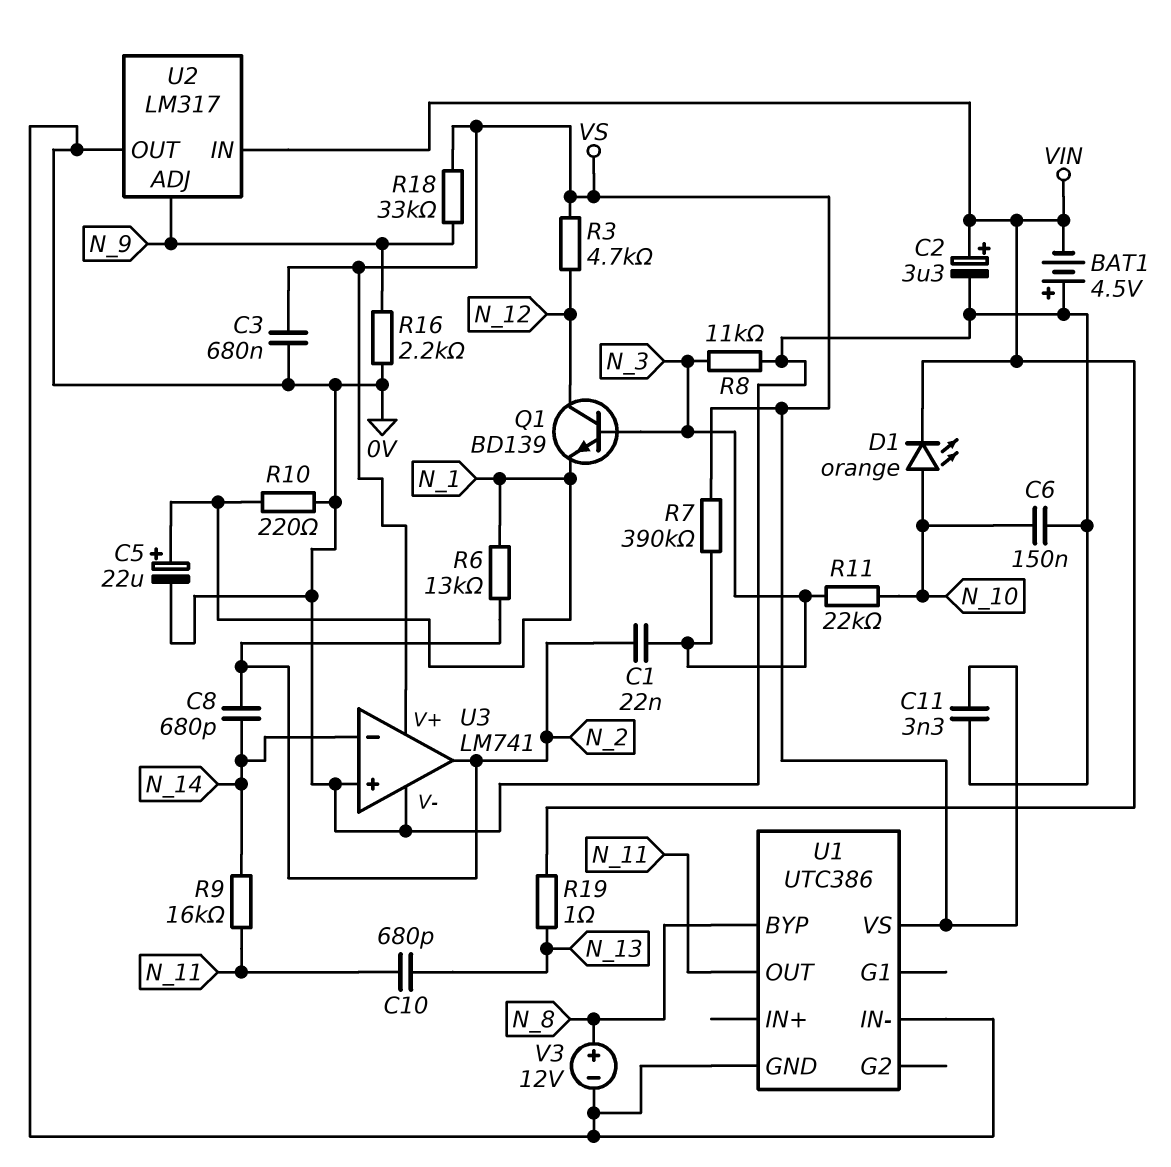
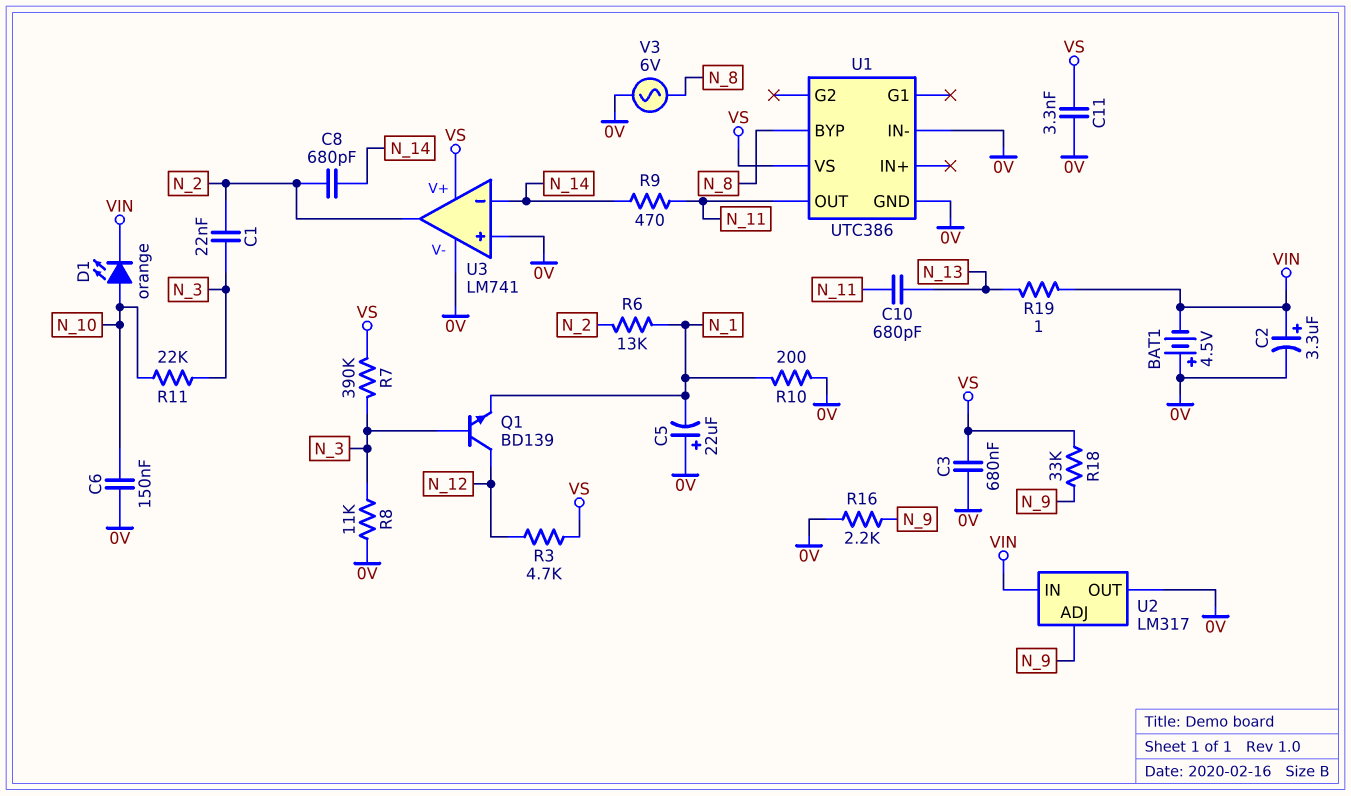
C5: 22uF (plus N_1, minus 0V) -> 22uF (plus 0V, minus N_1)
R9: 16k (N_11, N_14) -> 470 (N_11, N_14)
R10: 220 (0V, N_1) -> 200 (0V, N_1)
V3: 12V (plus N_8, minus 0V) -> AC 6V (0V, N_8)

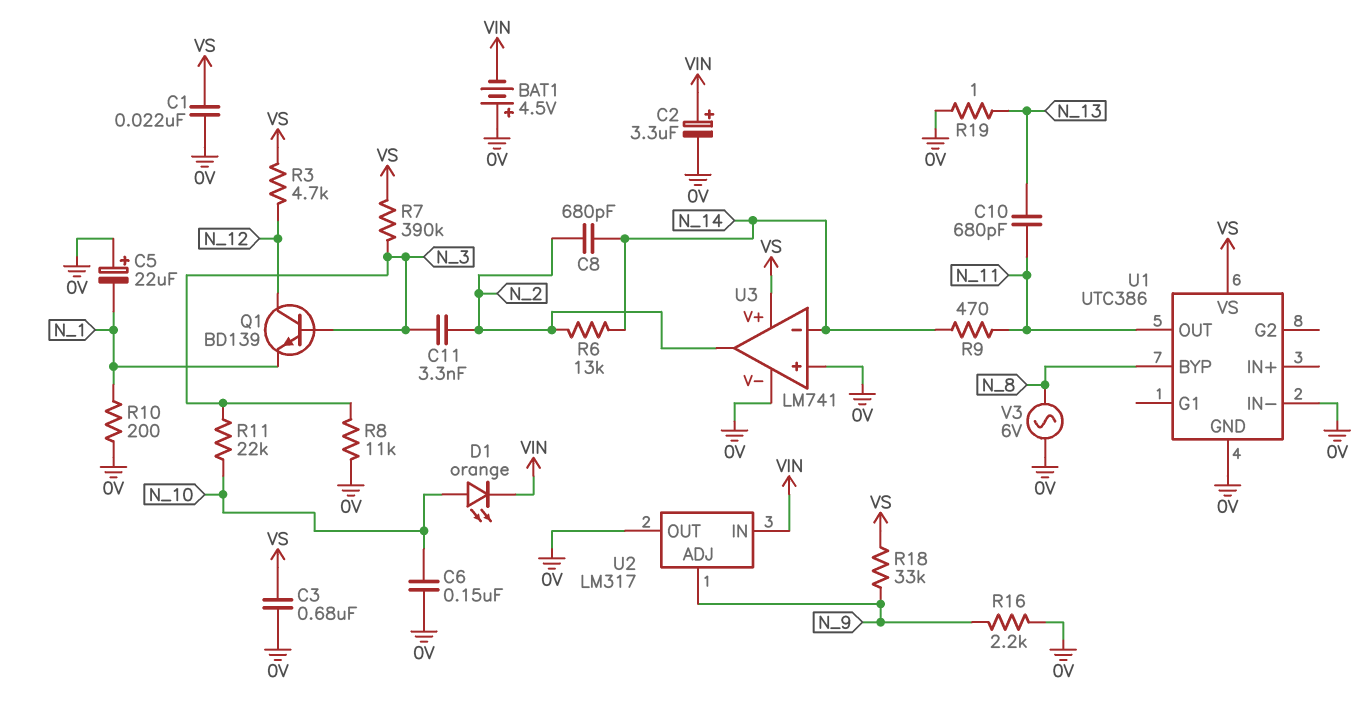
C1: 22nF (N_2, N_3) -> 22nF (0V, VS)
C11: 3.3nF (0V, VS) -> 3.3nF (N_2, N_3)
R6: 13k (N_1, N_2) -> 13k (N_2, N_14)
R19: 1 (N_13, VIN) -> 1 (0V, N_13)

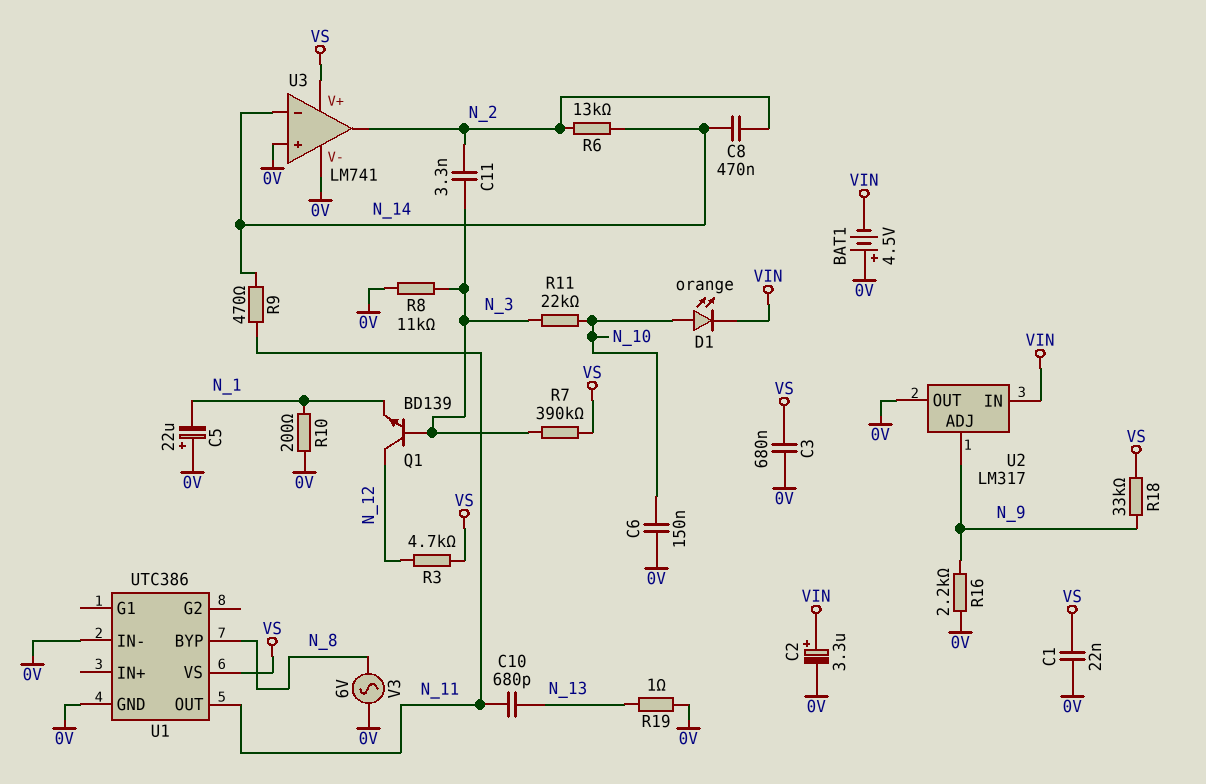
C8: 680pF (N_2, N_14) -> 470nF (N_2, N_14)

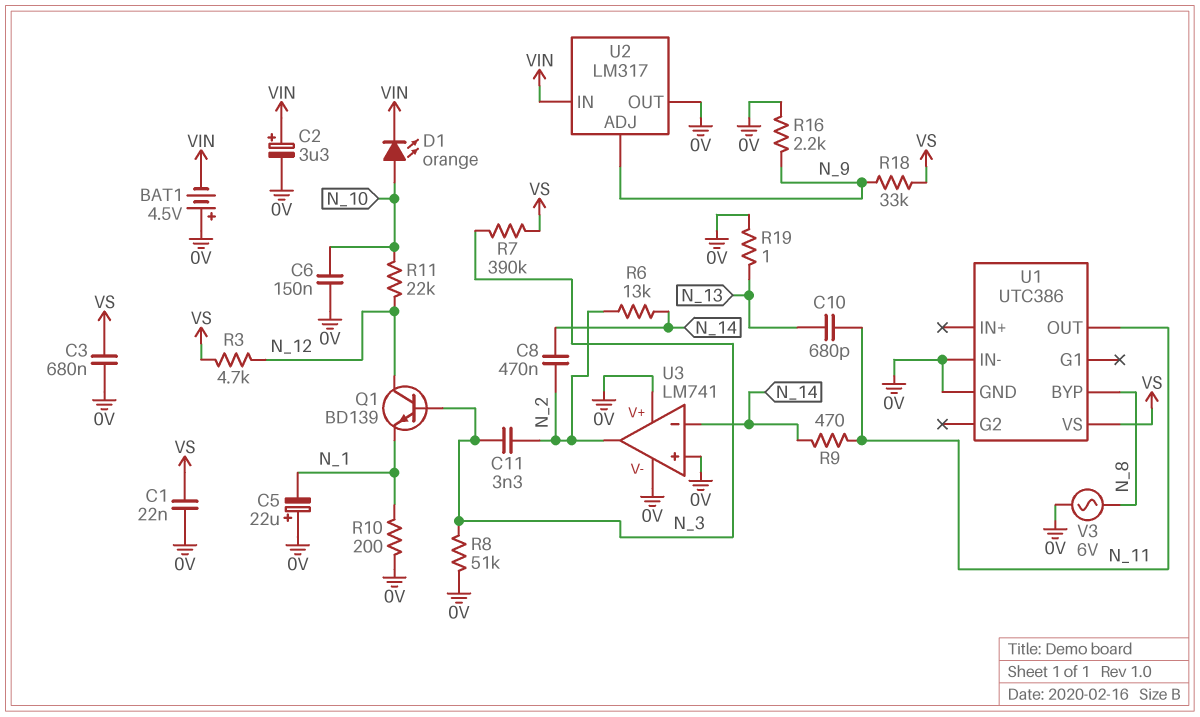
R8: 11k (0V, N_3) -> 51k (0V, N_3)
R11: 22k (N_3, N_10) -> 22k (N_10, N_12)
U3 pin V+: VS -> 0V

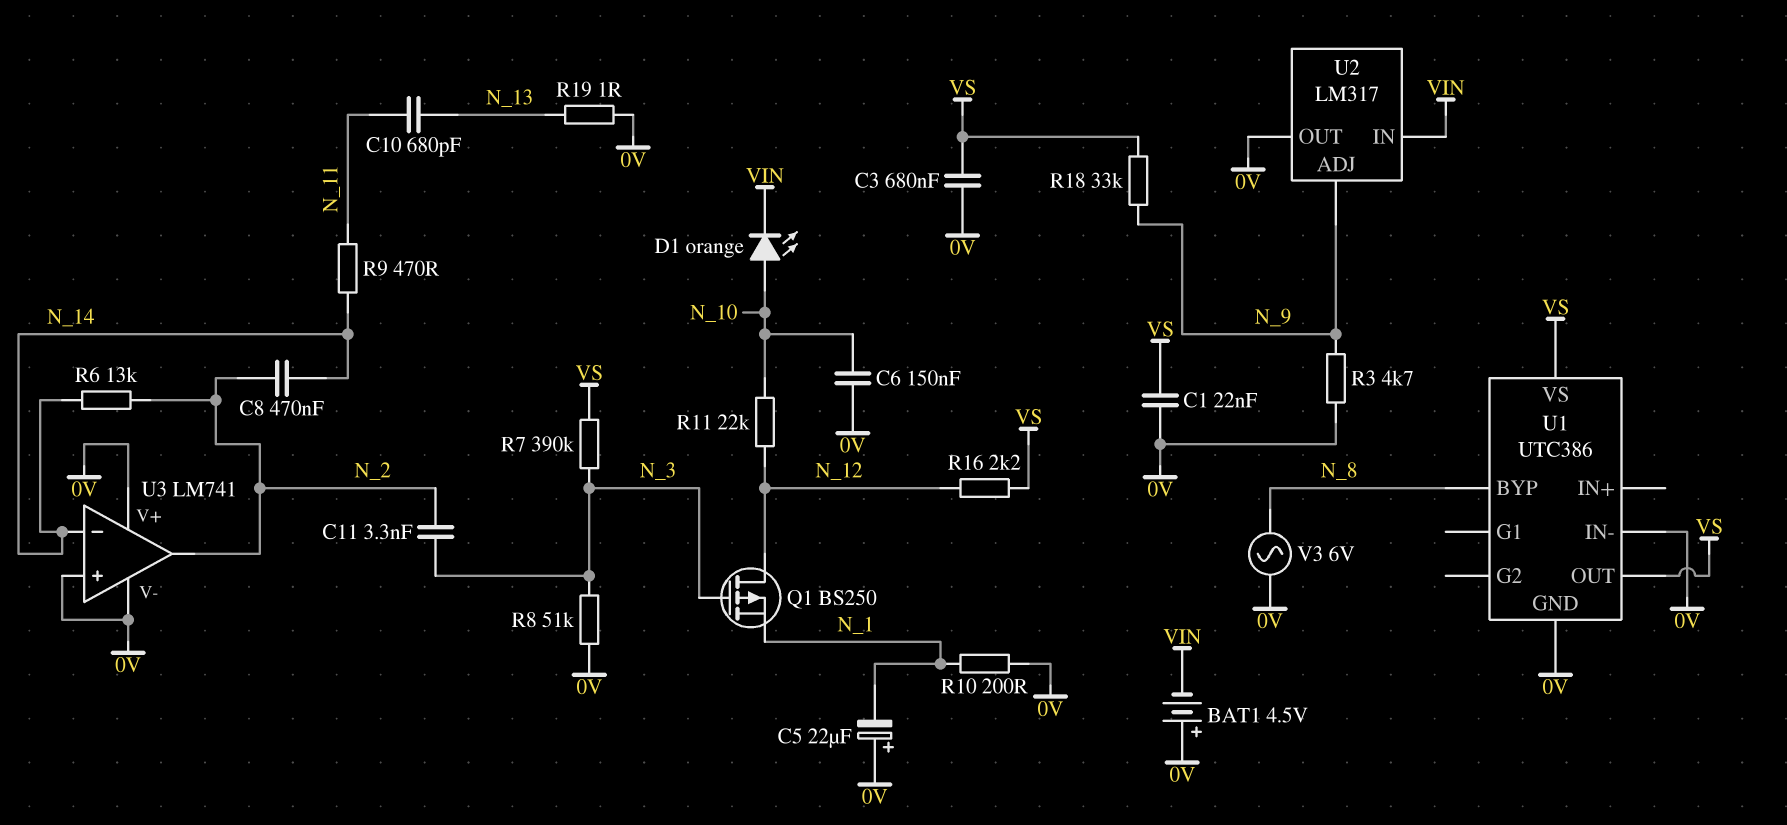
C2: 3.3uF (plus VIN, minus 0V) -> none
Q1: NPN BD139 (B N_3, C N_12, E N_1) -> PMOS BS250 (G N_3, D N_12, S N_1)
R3: 4.7k (N_12, VS) -> 4.7k (0V, N_9)
R16: 2.2k (0V, N_9) -> 2.2k (N_12, VS)
U1 pin OUT: N_11 -> VS

